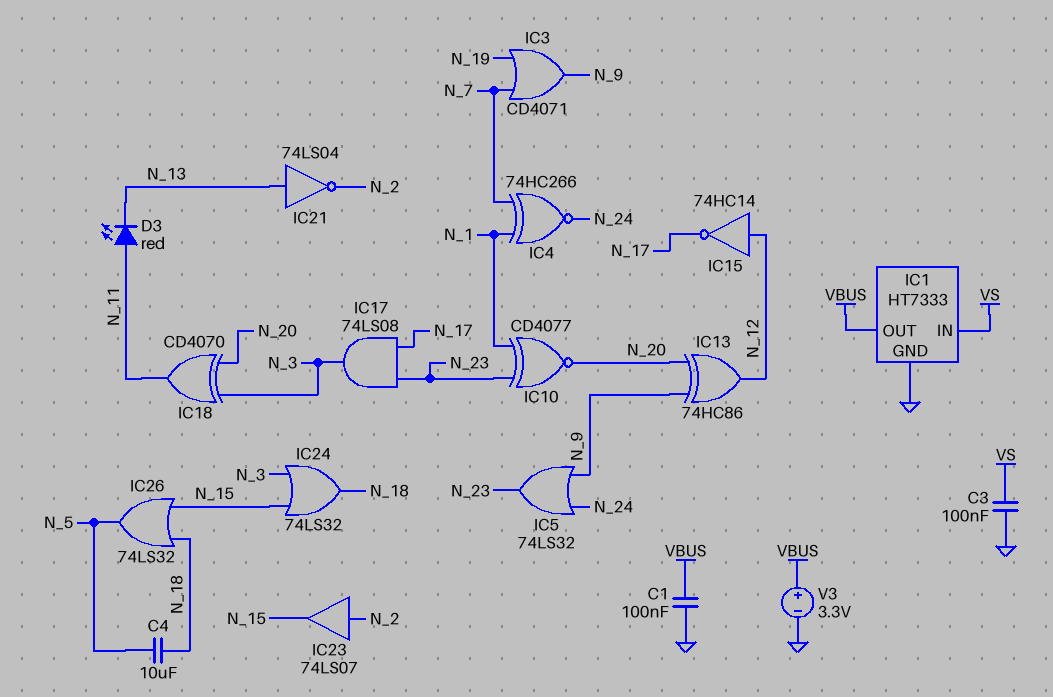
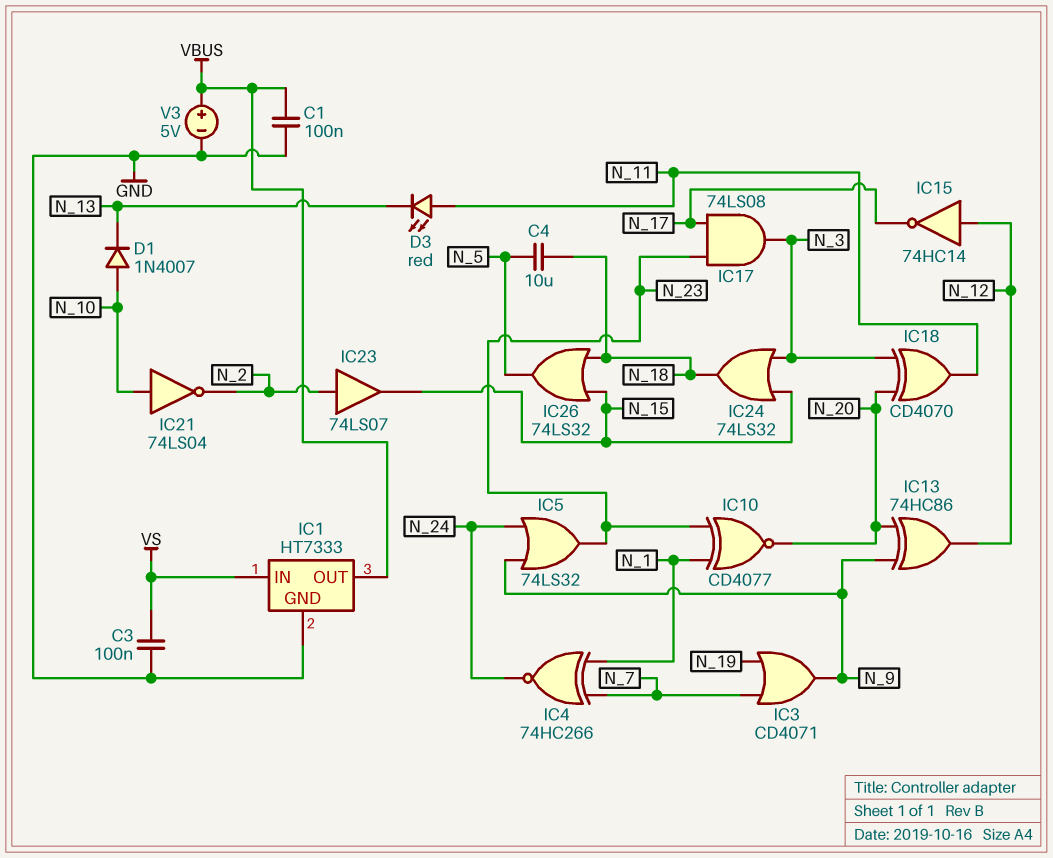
D1: none -> diode 1N4007 (A N_10, K N_13)
IC21: NOT 74LS04 (in N_13, out N_2) -> NOT 74LS04 (in N_10, out N_2)
V3: 3.3V (plus VBUS, minus GND) -> 5V (plus VBUS, minus GND)

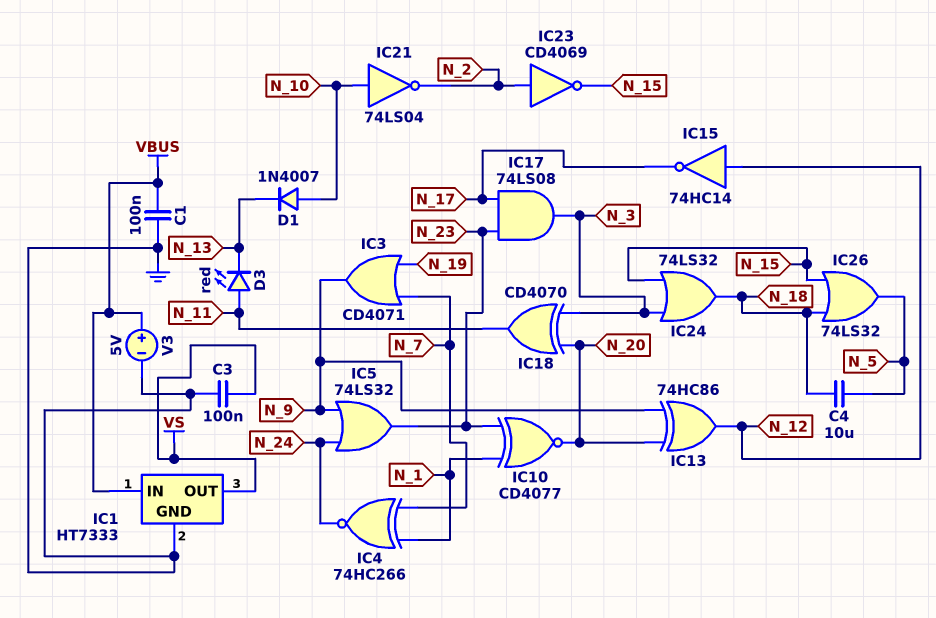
IC1 pin IN: VS -> VBUS
IC1 pin OUT: VBUS -> VS
IC23: buffer 74LS07 (in N_2, out N_15) -> NOT CD4069 (in N_2, out N_15)

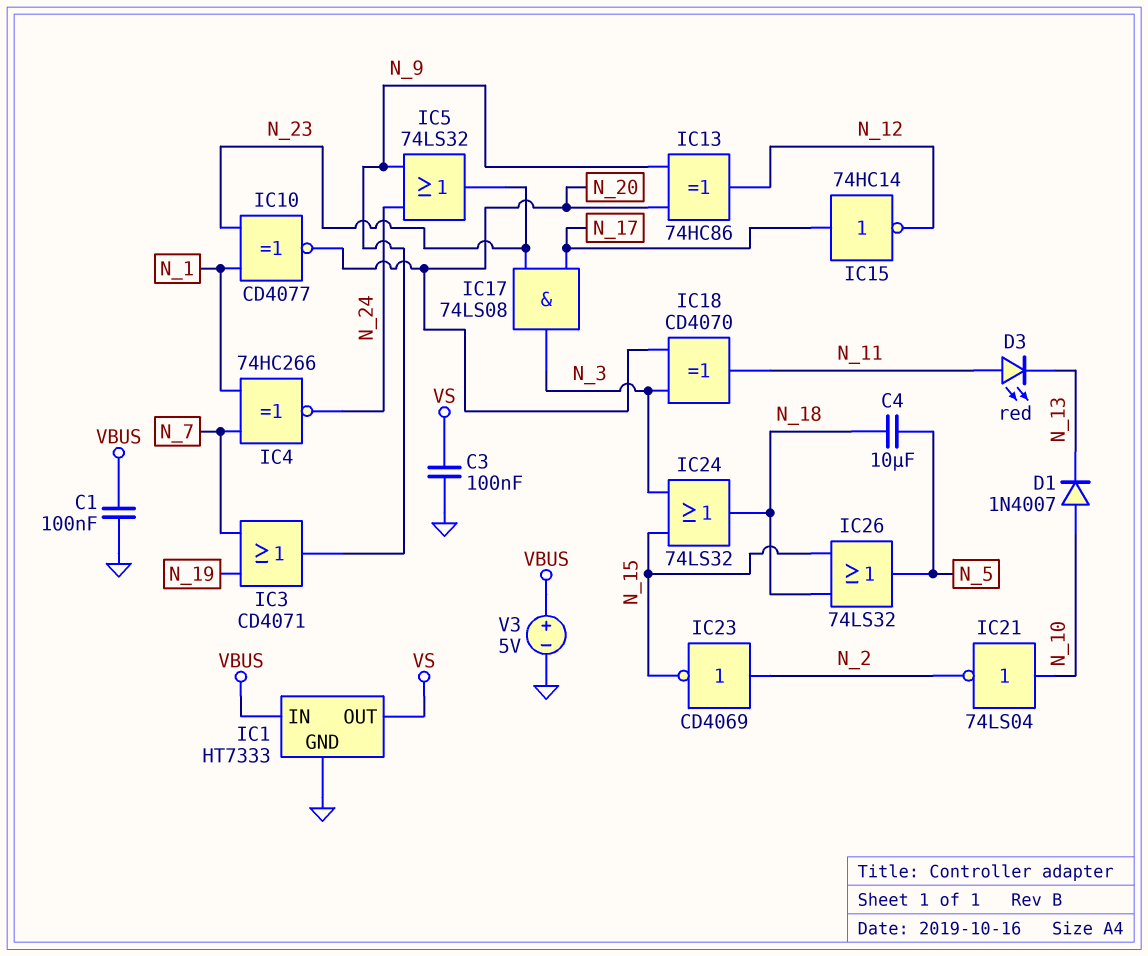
IC15: NOT 74HC14 (in N_12, out N_17) -> NOT 74HC14 (in N_17, out N_12)

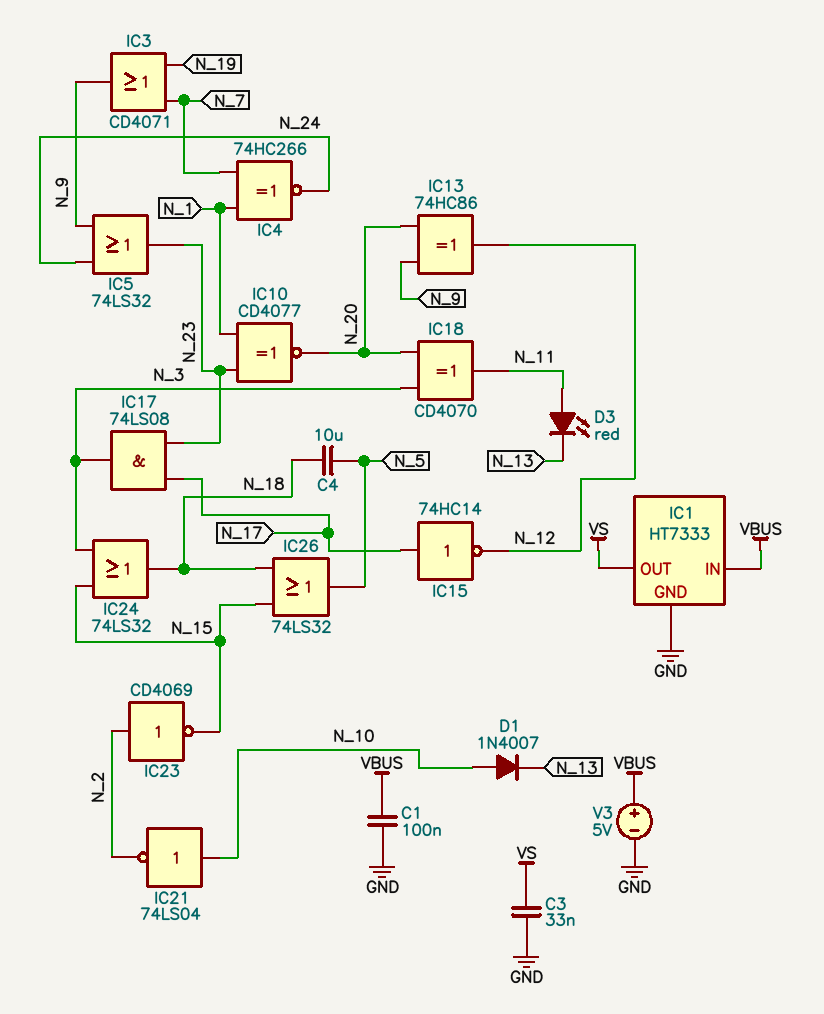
C3: 100nF (GND, VS) -> 33nF (GND, VS)

